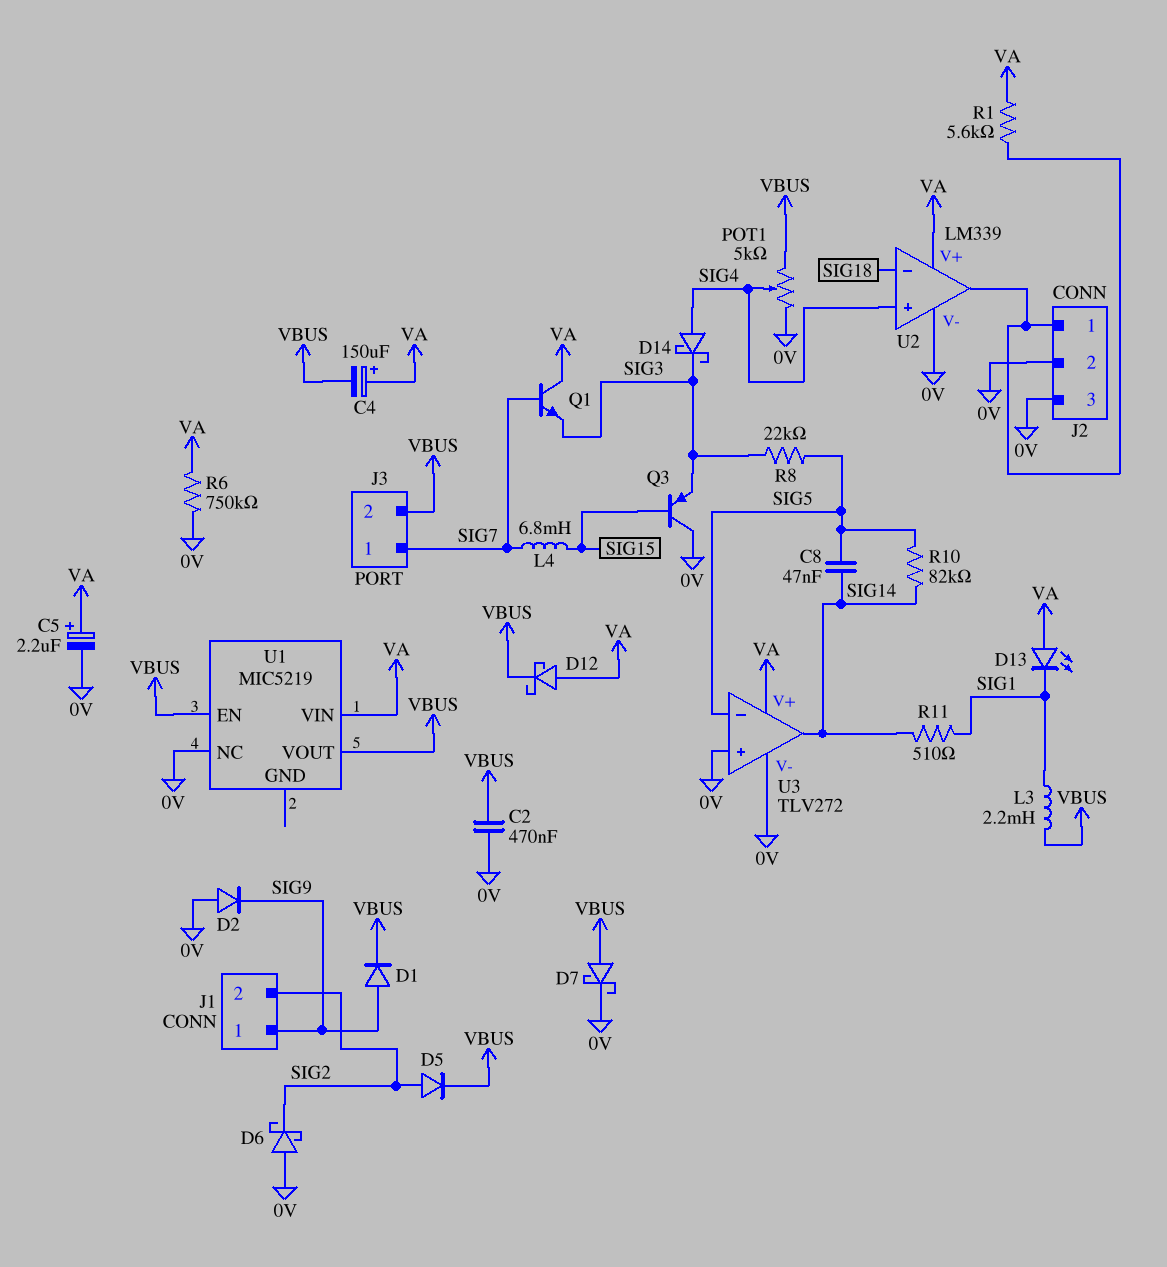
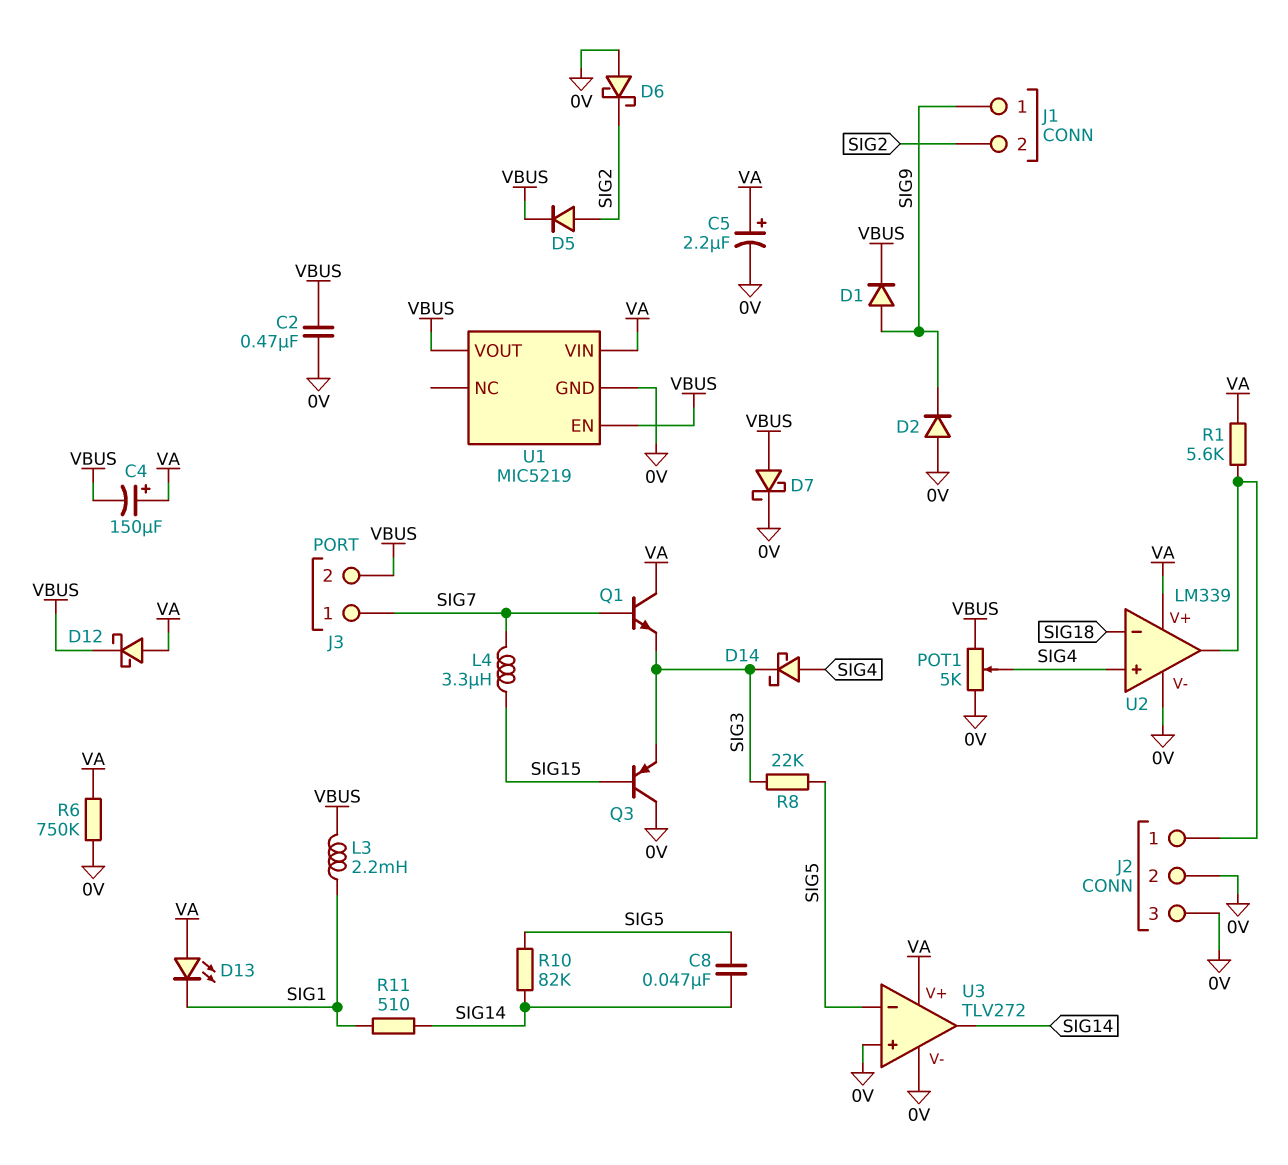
L4: 6.8mH (SIG7, SIG15) -> 3.3uH (SIG7, SIG15)
U1 pin GND: none -> 0V
U1 pin NC: 0V -> none

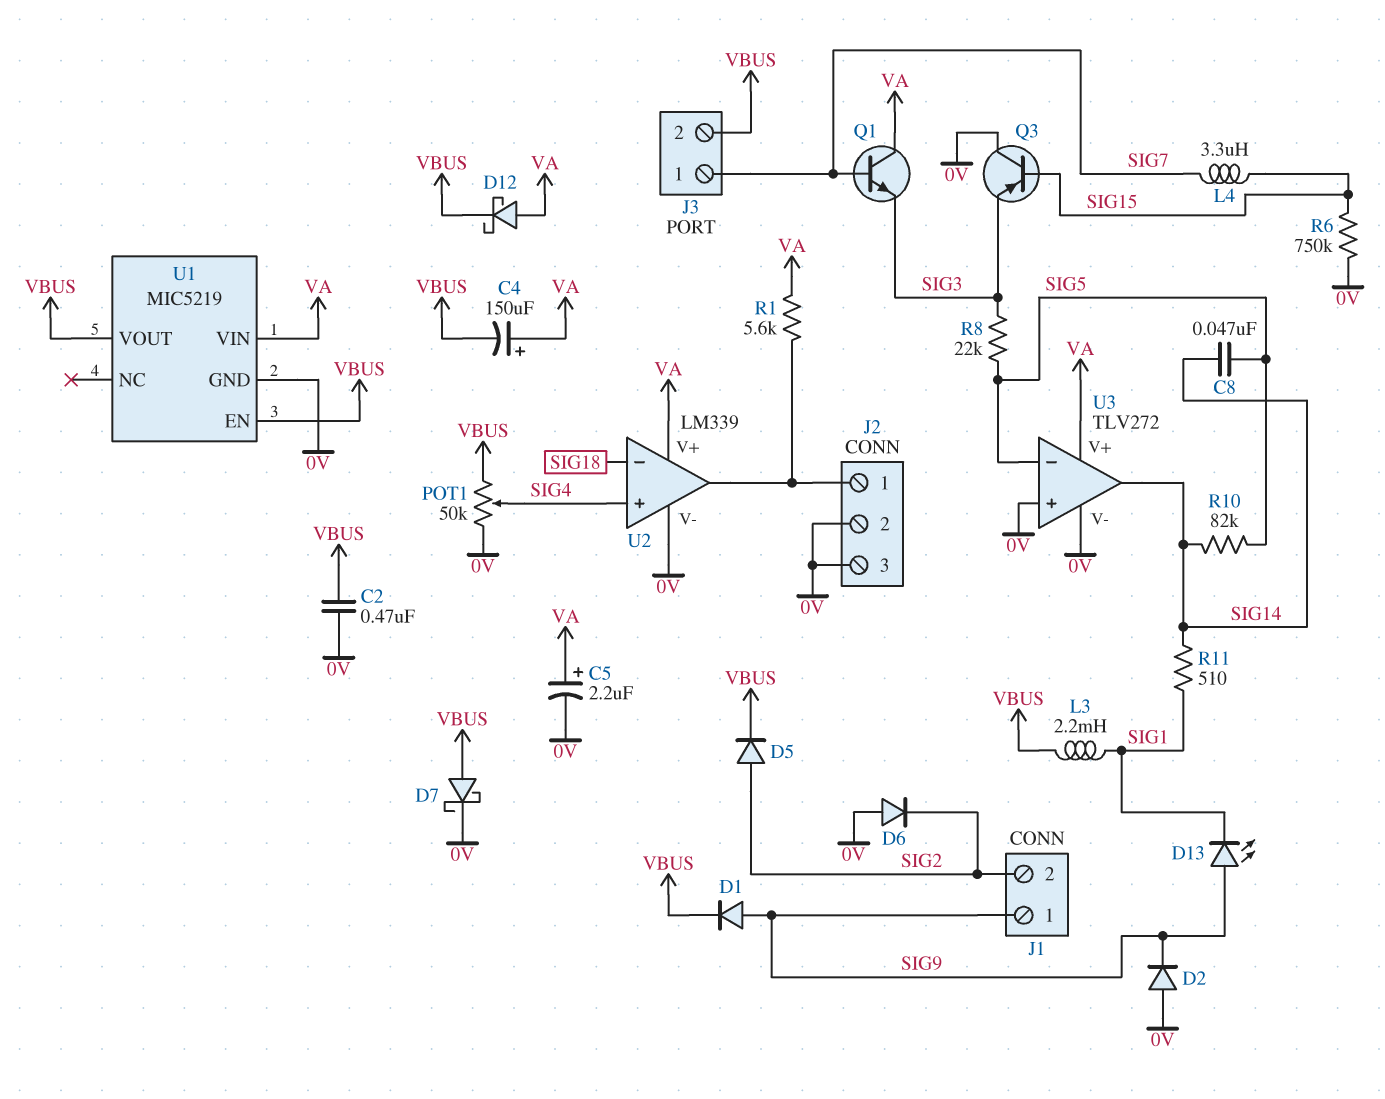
D6: schottky (A 0V, K SIG2) -> diode (A 0V, K SIG2)
D13: LED (A VA, K SIG1) -> LED (A SIG9, K SIG1)
D14: schottky (A SIG4, K SIG3) -> none
POT1: 5k (0V, VBUS, wiper SIG4) -> 50k (0V, VBUS, wiper SIG4)
R6: 750k (0V, VA) -> 750k (0V, SIG15)

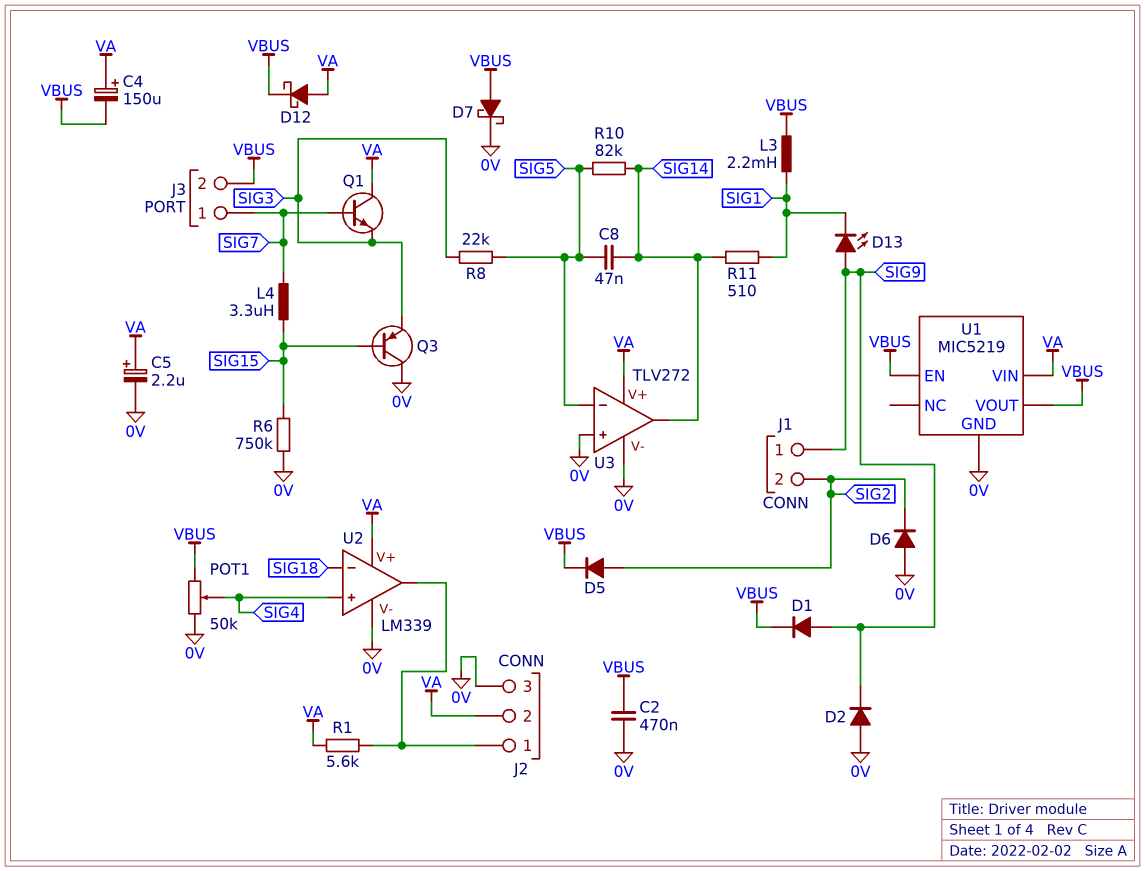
J2 pin 2: 0V -> VA

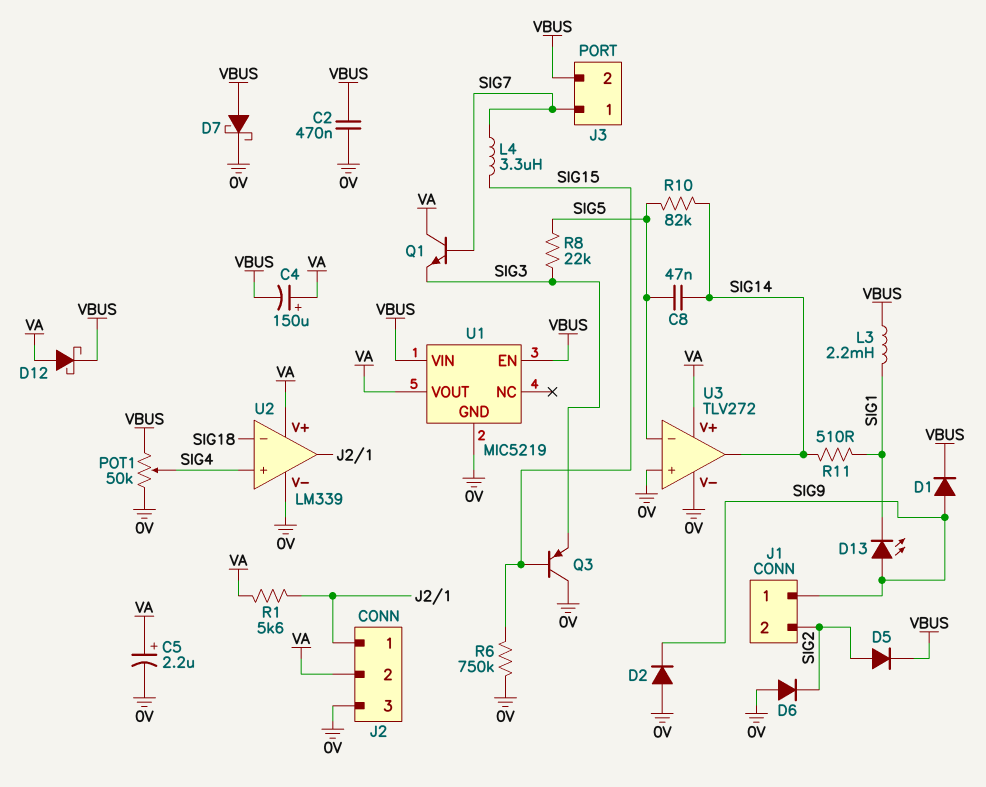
U1 pin VIN: VA -> VBUS
U1 pin VOUT: VBUS -> VA

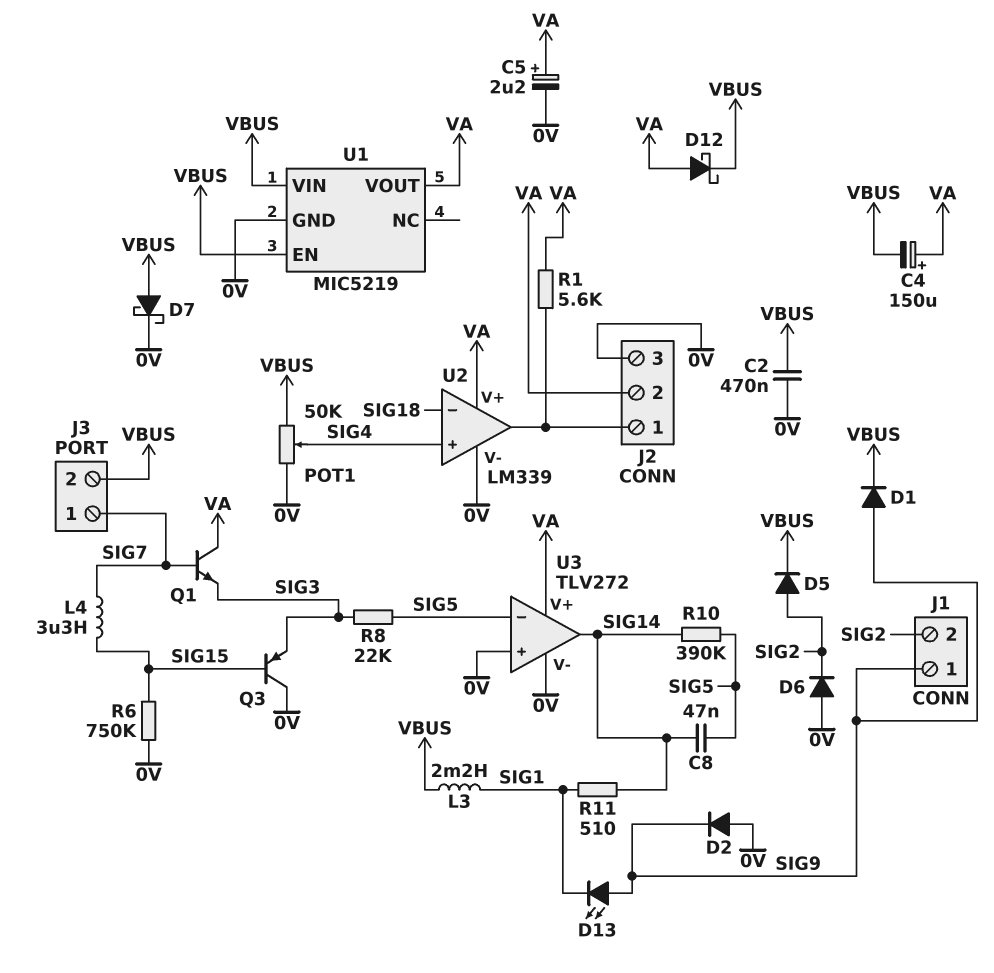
R10: 82k (SIG5, SIG14) -> 390k (SIG5, SIG14)

